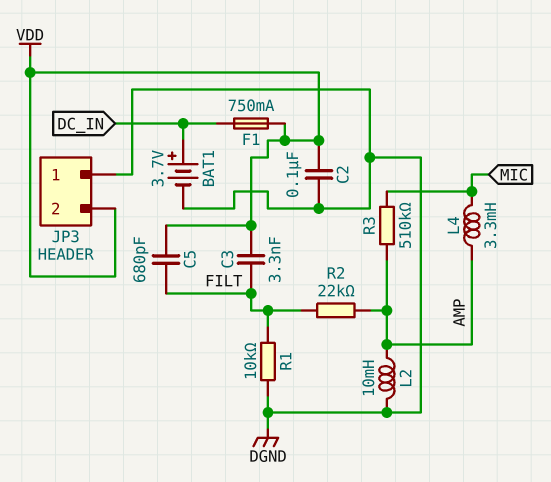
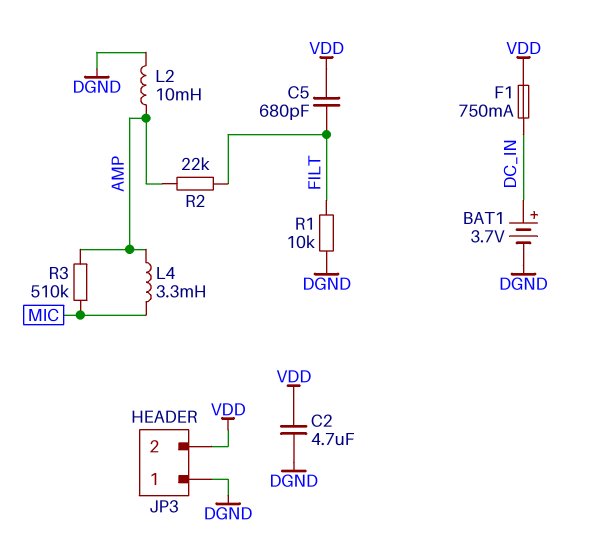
C2: 100nF (DGND, VDD) -> 4.7uF (DGND, VDD)
C3: 3.3nF (FILT, VDD) -> none

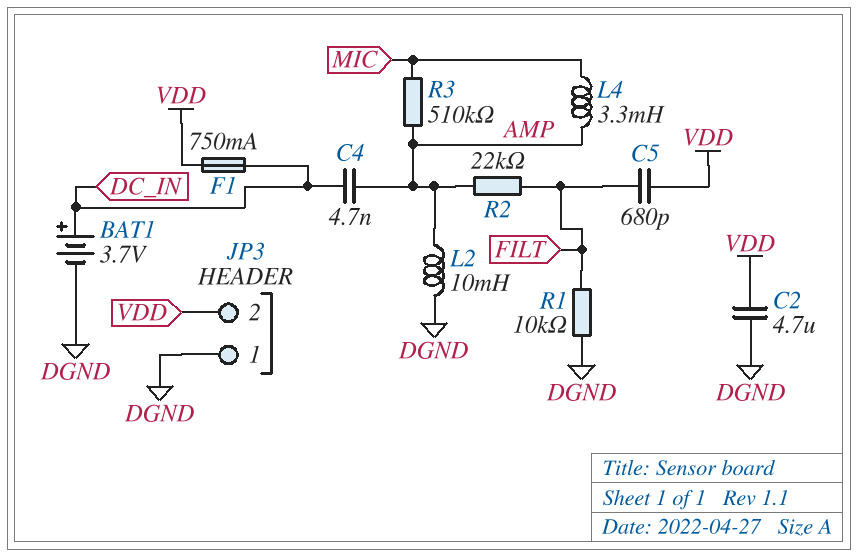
C4: none -> 4.7nF (AMP, DC_IN)

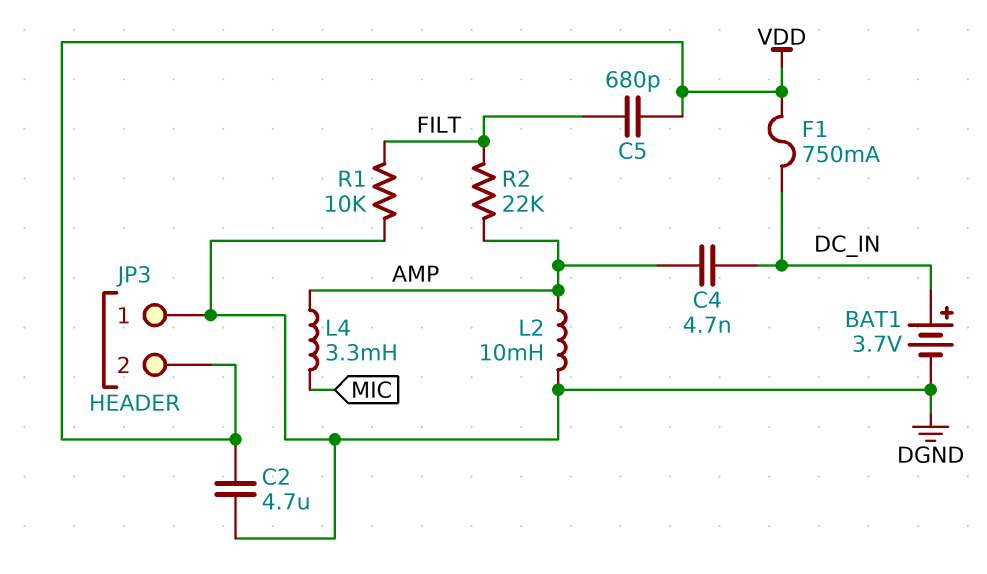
R3: 510k (AMP, MIC) -> none

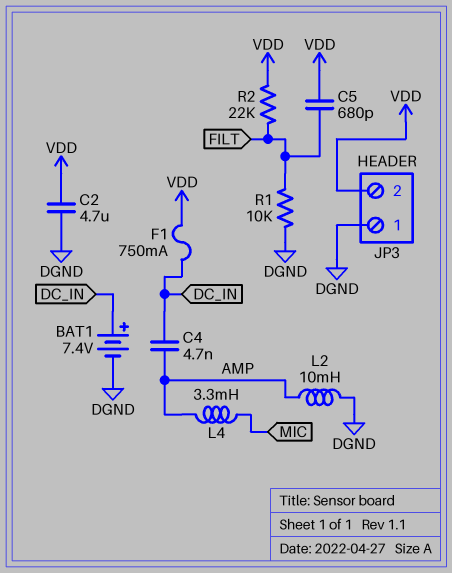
BAT1: 3.7V (plus DC_IN, minus DGND) -> 7.4V (plus DC_IN, minus DGND)
R2: 22k (AMP, FILT) -> 22k (FILT, VDD)

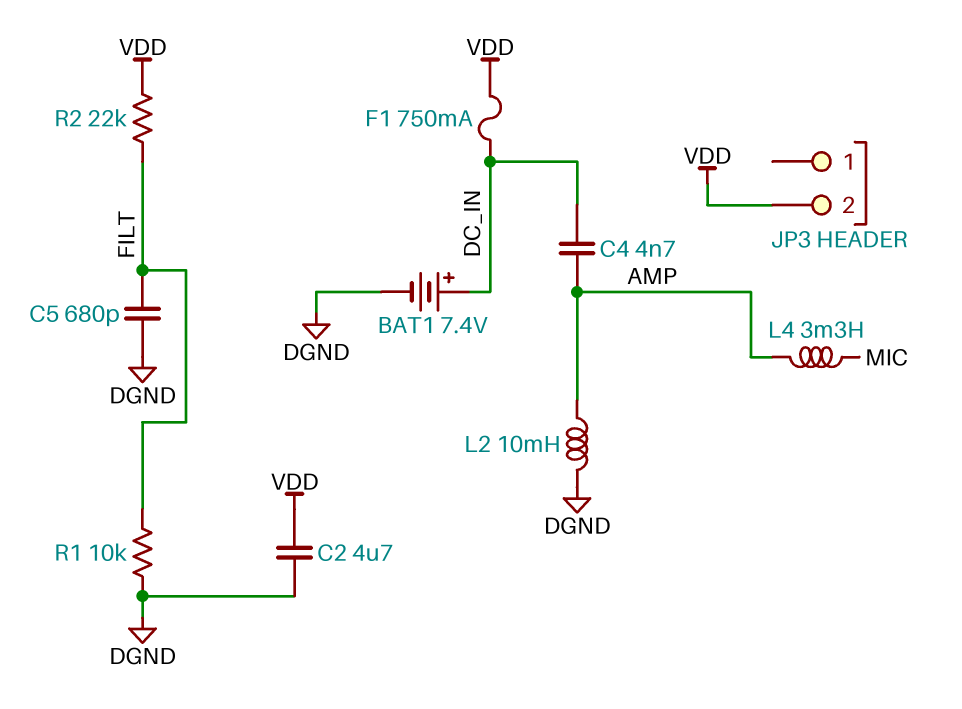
C5: 680pF (FILT, VDD) -> 680pF (DGND, FILT)
JP3 pin 1: DGND -> none

